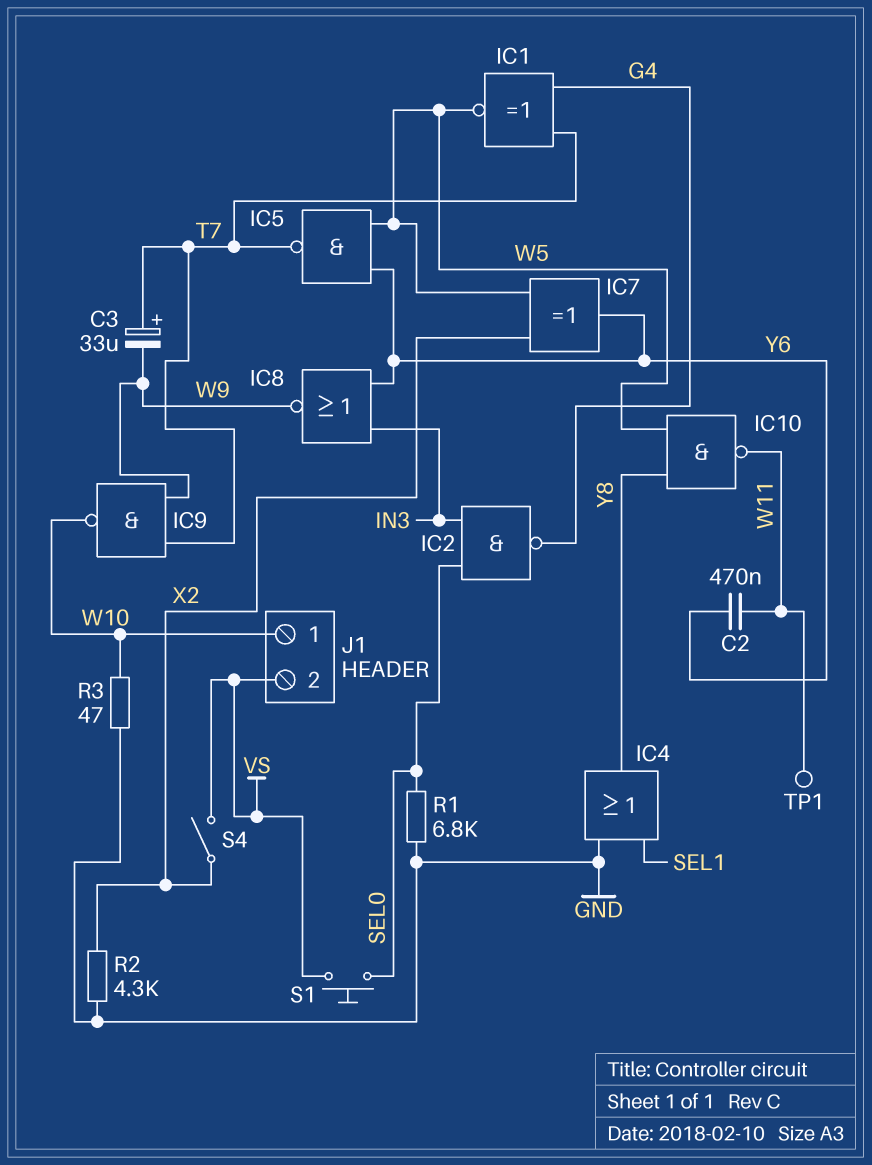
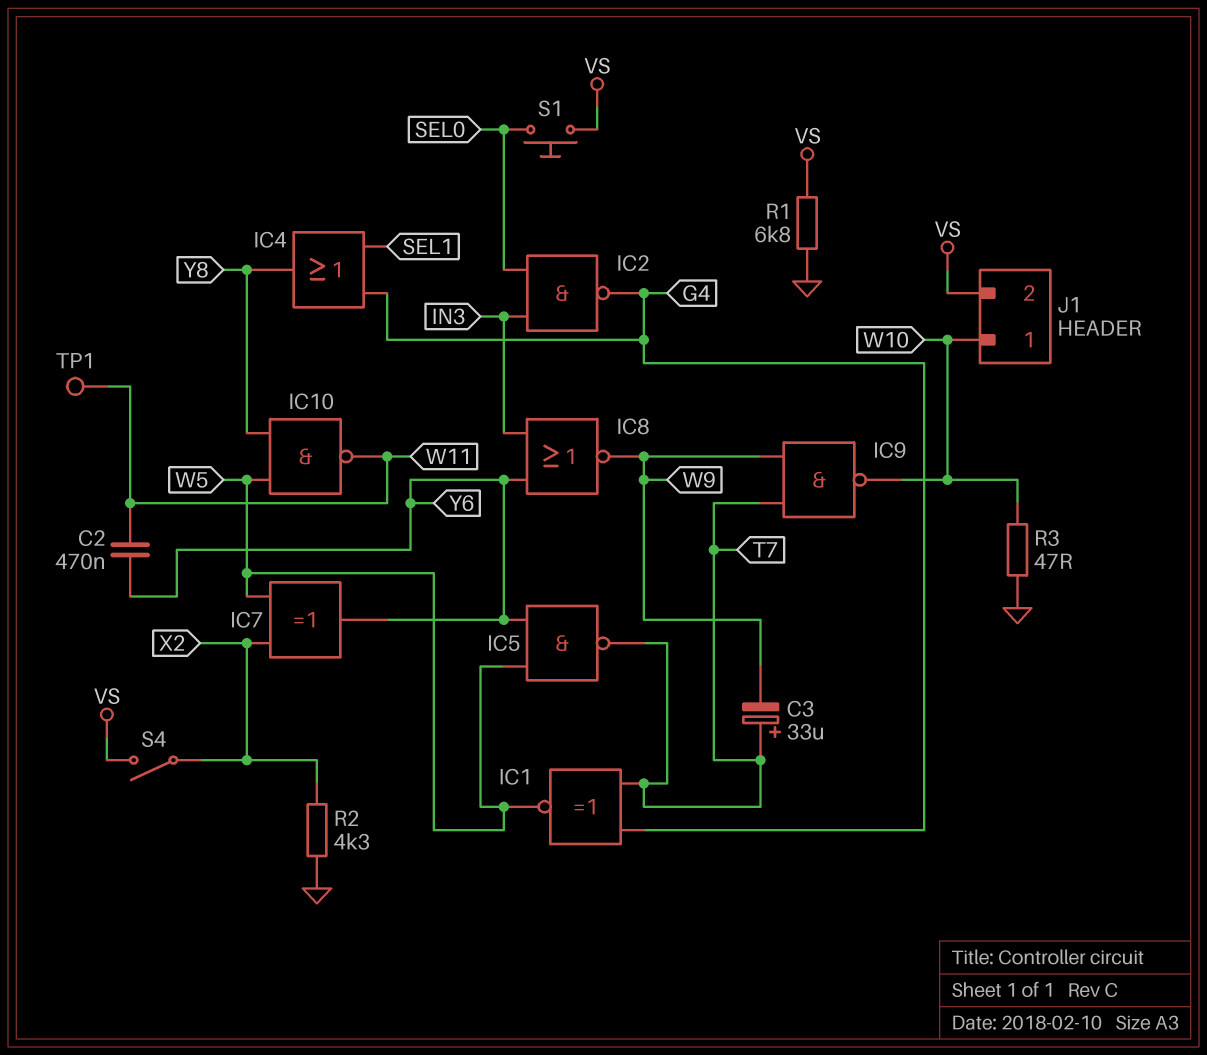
IC4: OR (in GND, in SEL1, out Y8) -> OR (in G4, in SEL1, out Y8)
R1: 6.8k (GND, SEL0) -> 6.8k (GND, VS)

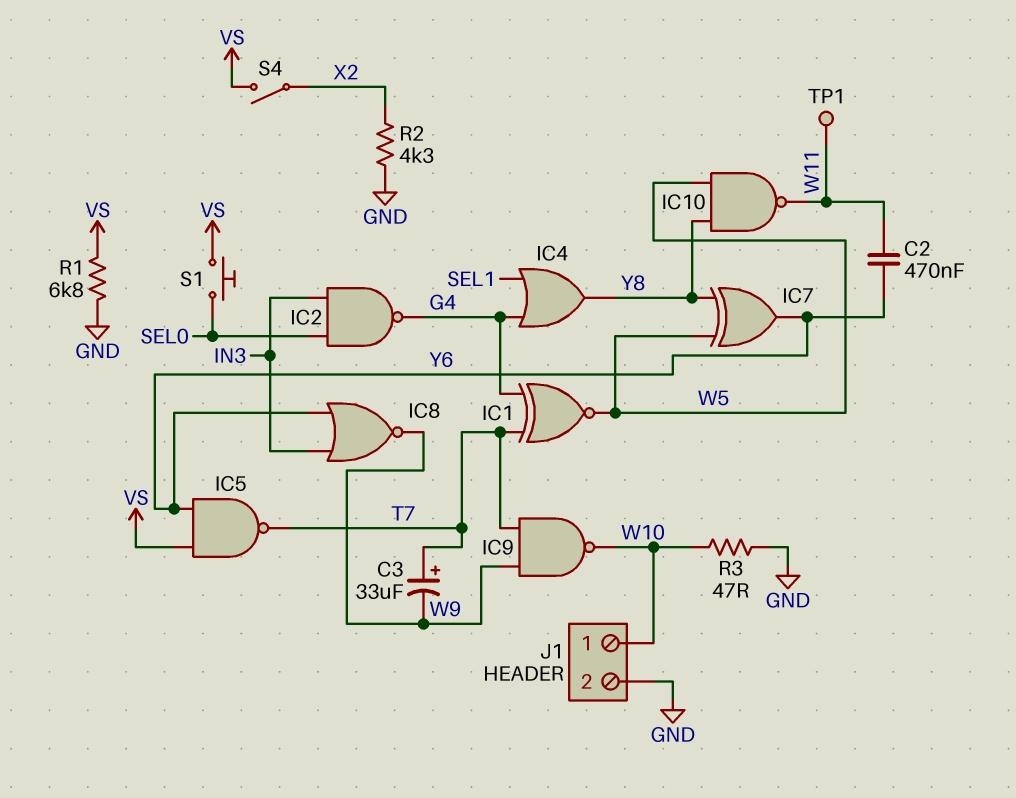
IC5: NAND (in W5, in Y6, out T7) -> NAND (in VS, in Y6, out T7)
IC7: XOR (in W5, in X2, out Y6) -> XOR (in W5, in Y8, out Y6)
J1 pin 2: VS -> GND

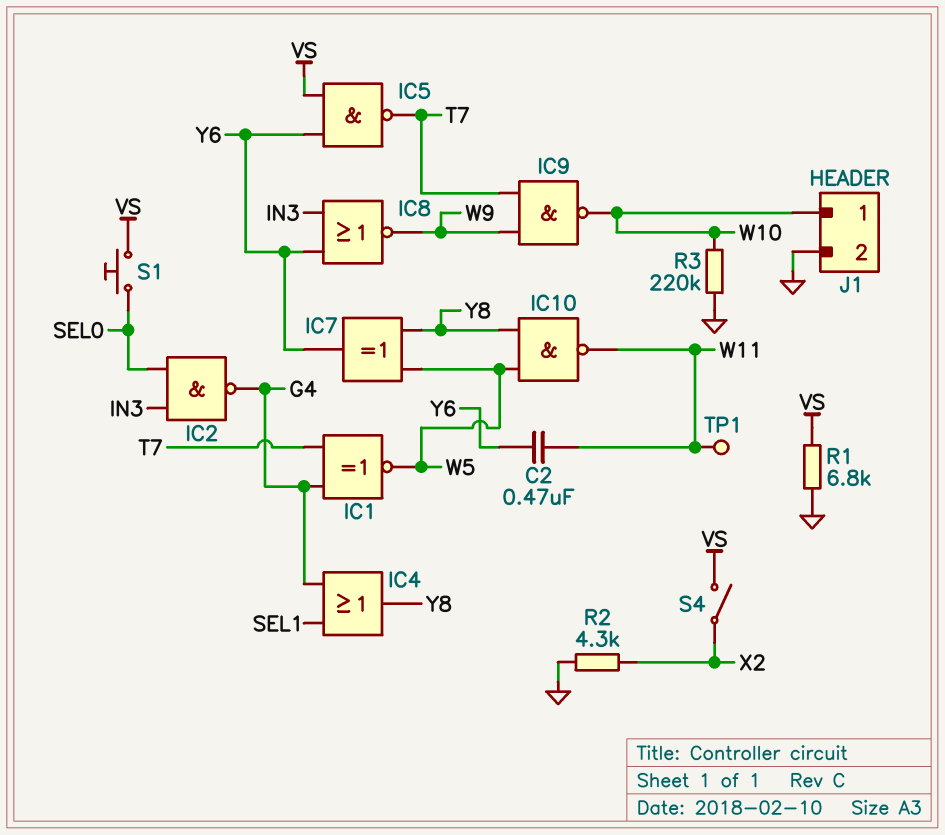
C3: 33uF (plus T7, minus W9) -> none
R3: 47 (GND, W10) -> 220k (GND, W10)

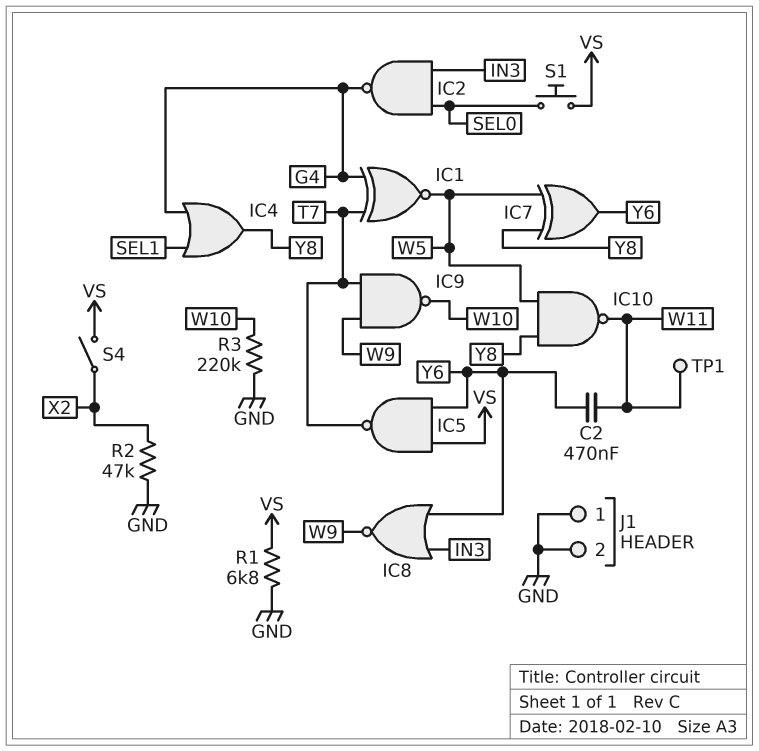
J1 pin 1: W10 -> GND
R2: 4.3k (GND, X2) -> 47k (GND, X2)

